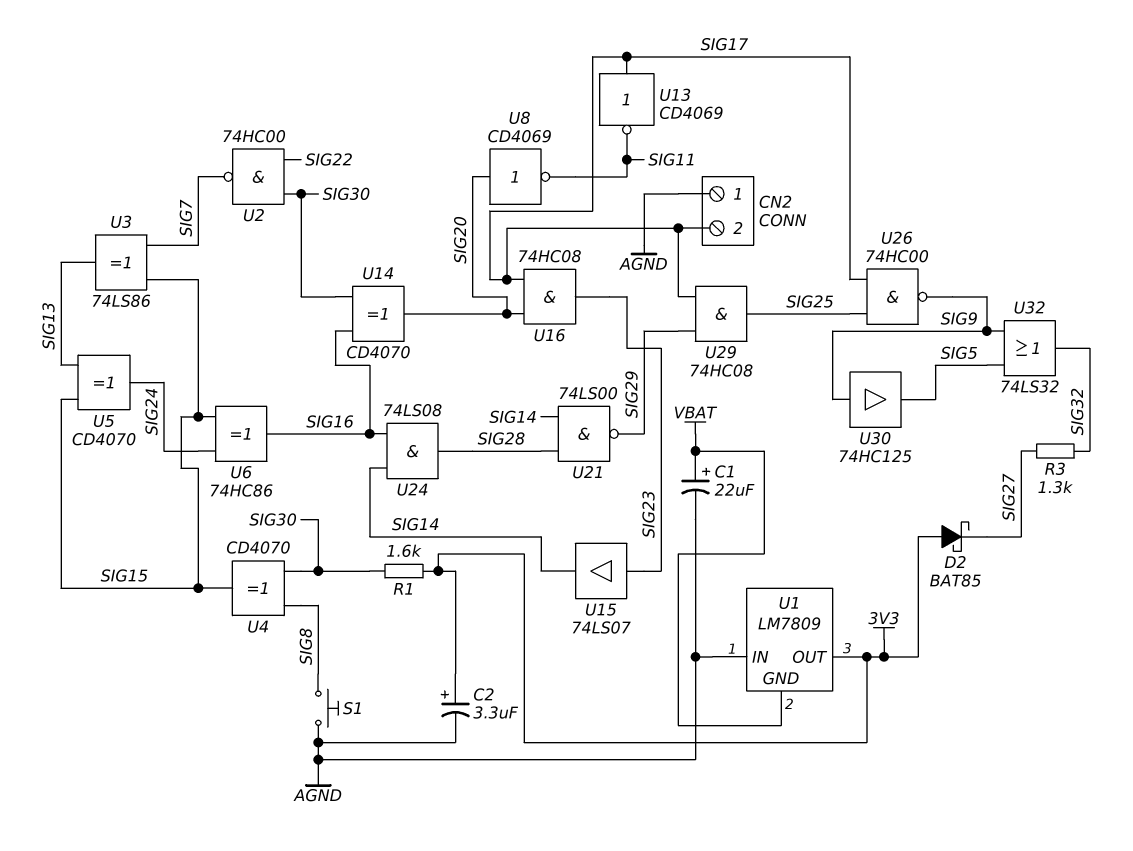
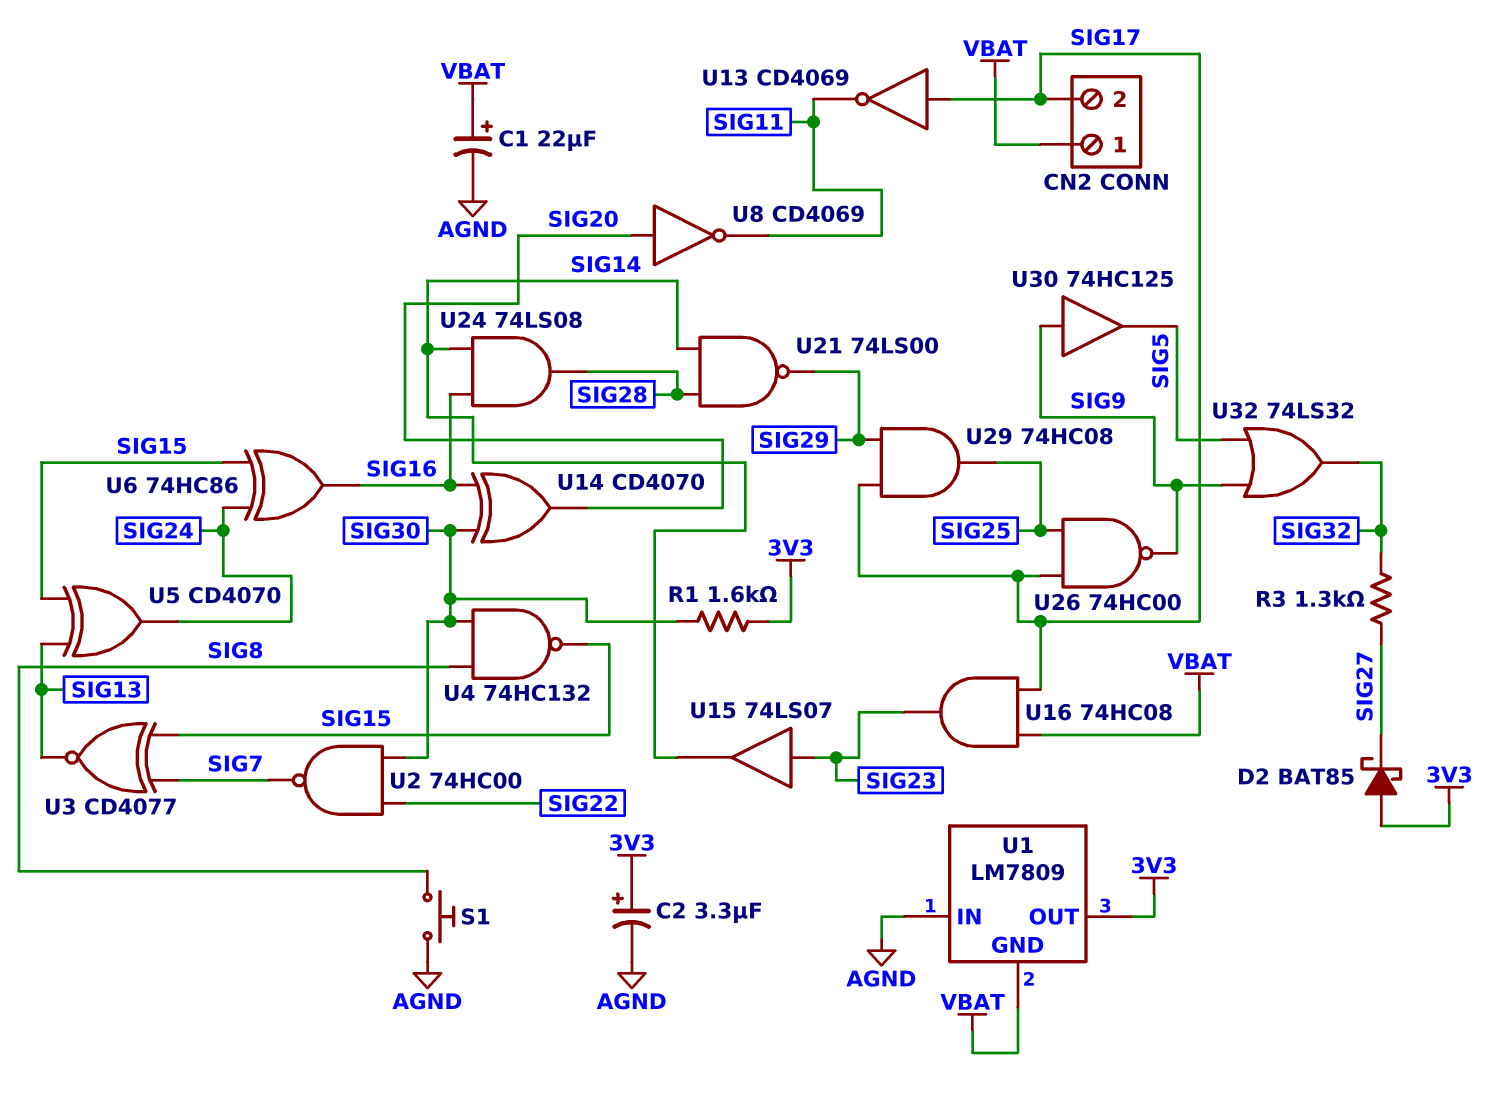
CN2 pin 1: AGND -> VBAT
U3: XOR 74LS86 (in SIG7, in SIG15, out SIG13) -> XNOR CD4077 (in SIG7, in SIG15, out SIG13)
U4: XOR CD4070 (in SIG8, in SIG30, out SIG15) -> NAND 74HC132 (in SIG8, in SIG30, out SIG15)
U16: AND 74HC08 (in SIG17, in SIG20, out SIG23) -> AND 74HC08 (in SIG17, in VBAT, out SIG23)

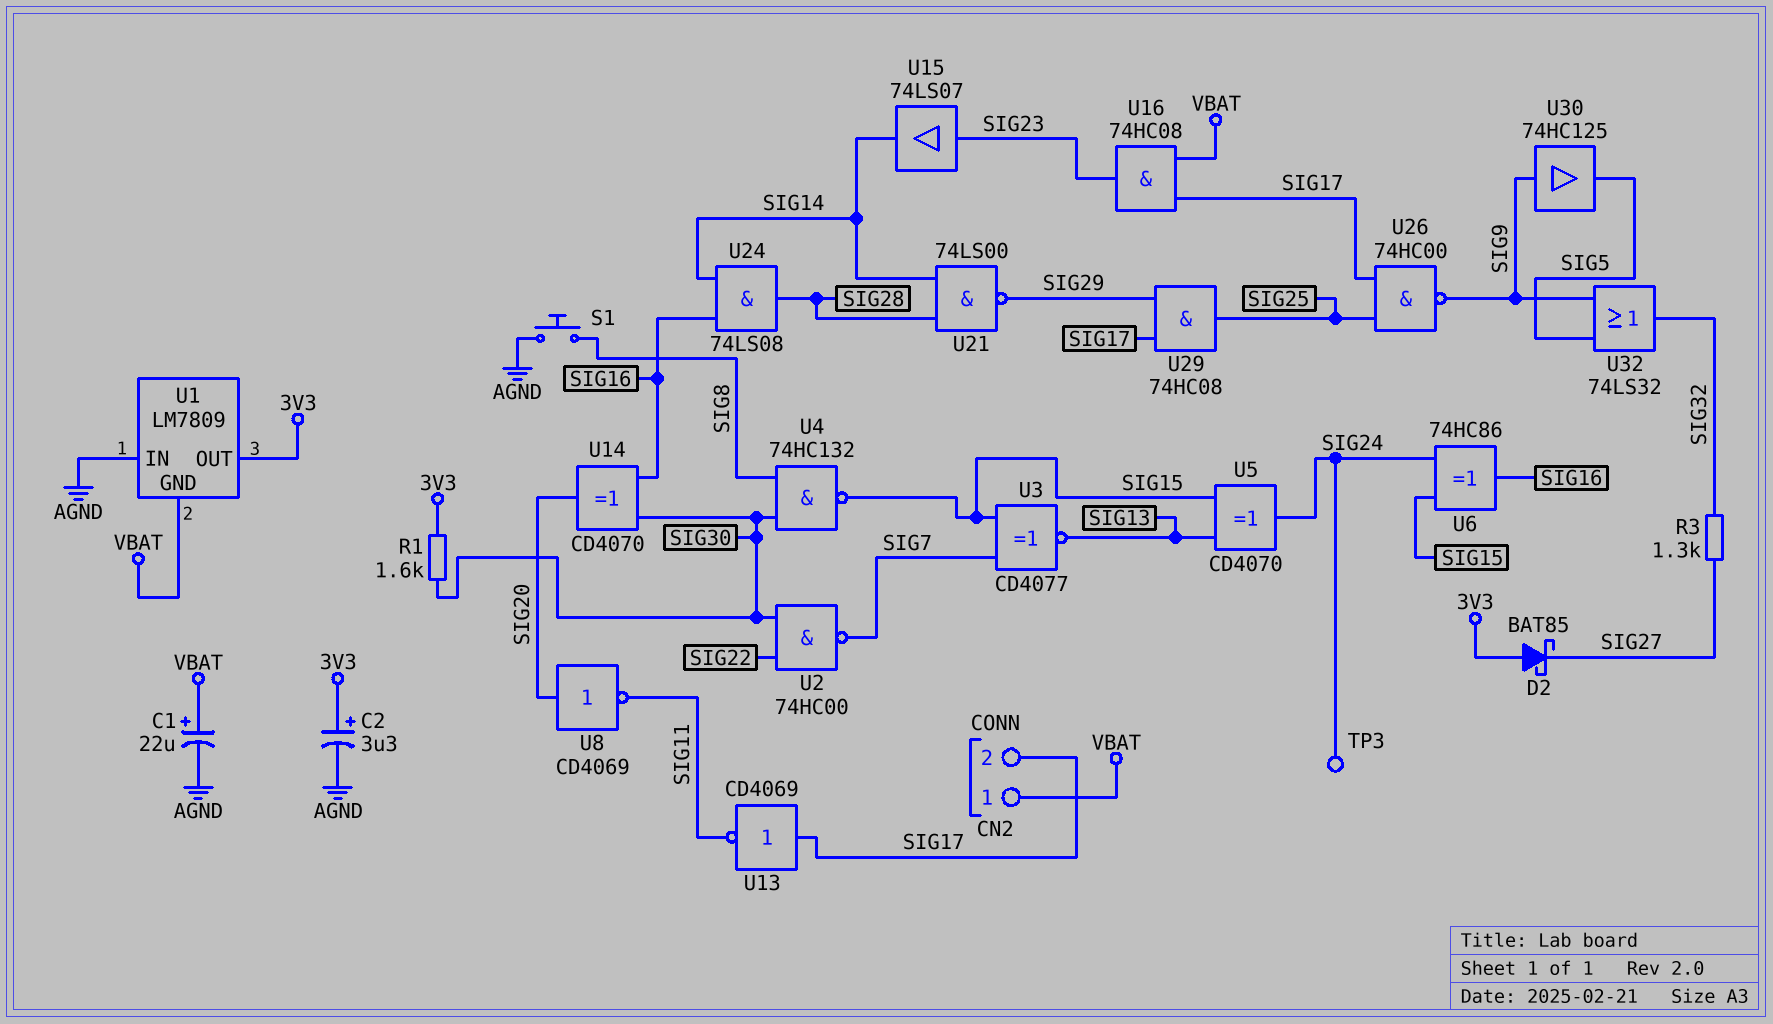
TP3: none -> test point (SIG24)

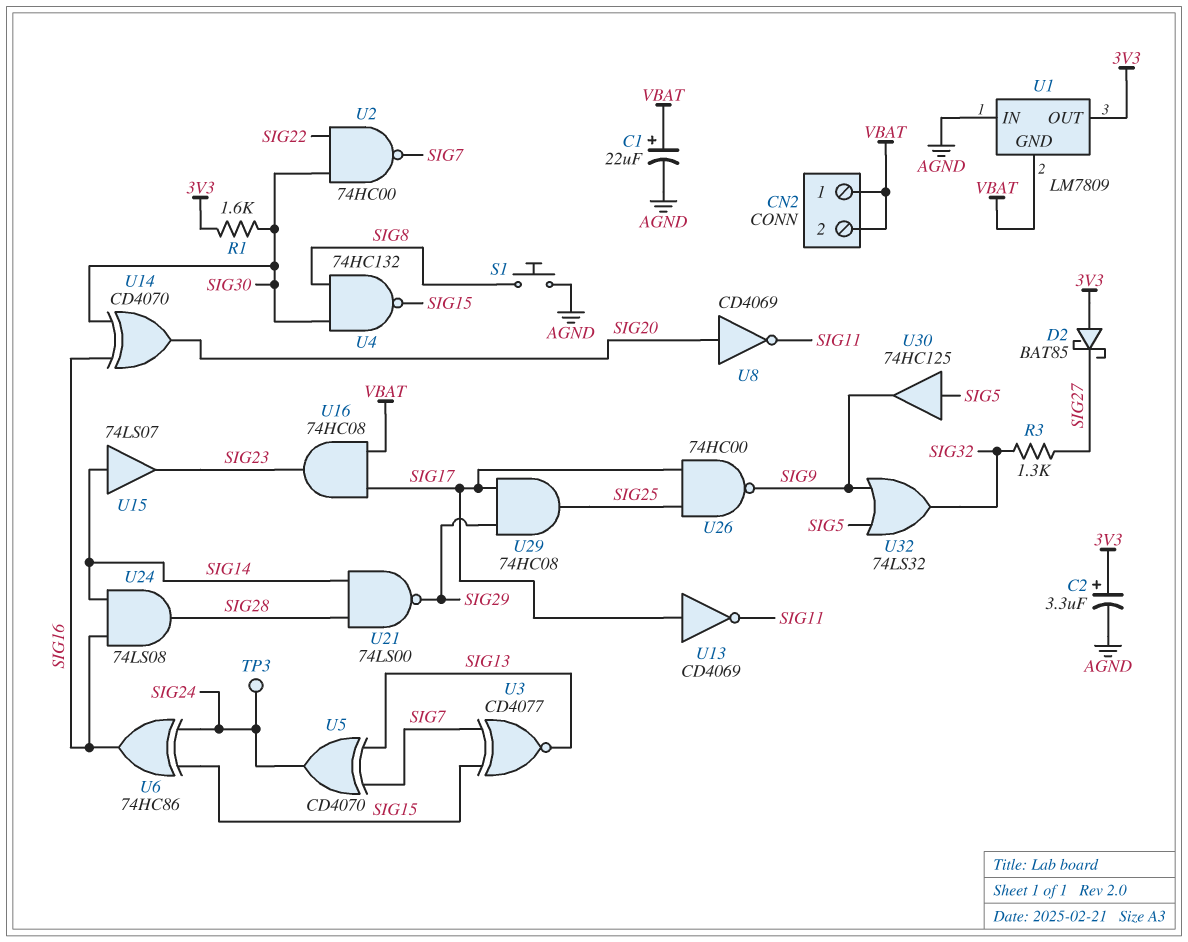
CN2 pin 2: SIG17 -> VBAT
U5: XOR CD4070 (in SIG13, in SIG15, out SIG24) -> XOR CD4070 (in SIG7, in SIG13, out SIG24)
U15: buffer 74LS07 (in SIG23, out SIG14) -> buffer 74LS07 (in SIG14, out SIG23)
U30: buffer 74HC125 (in SIG9, out SIG5) -> buffer 74HC125 (in SIG5, out SIG9)

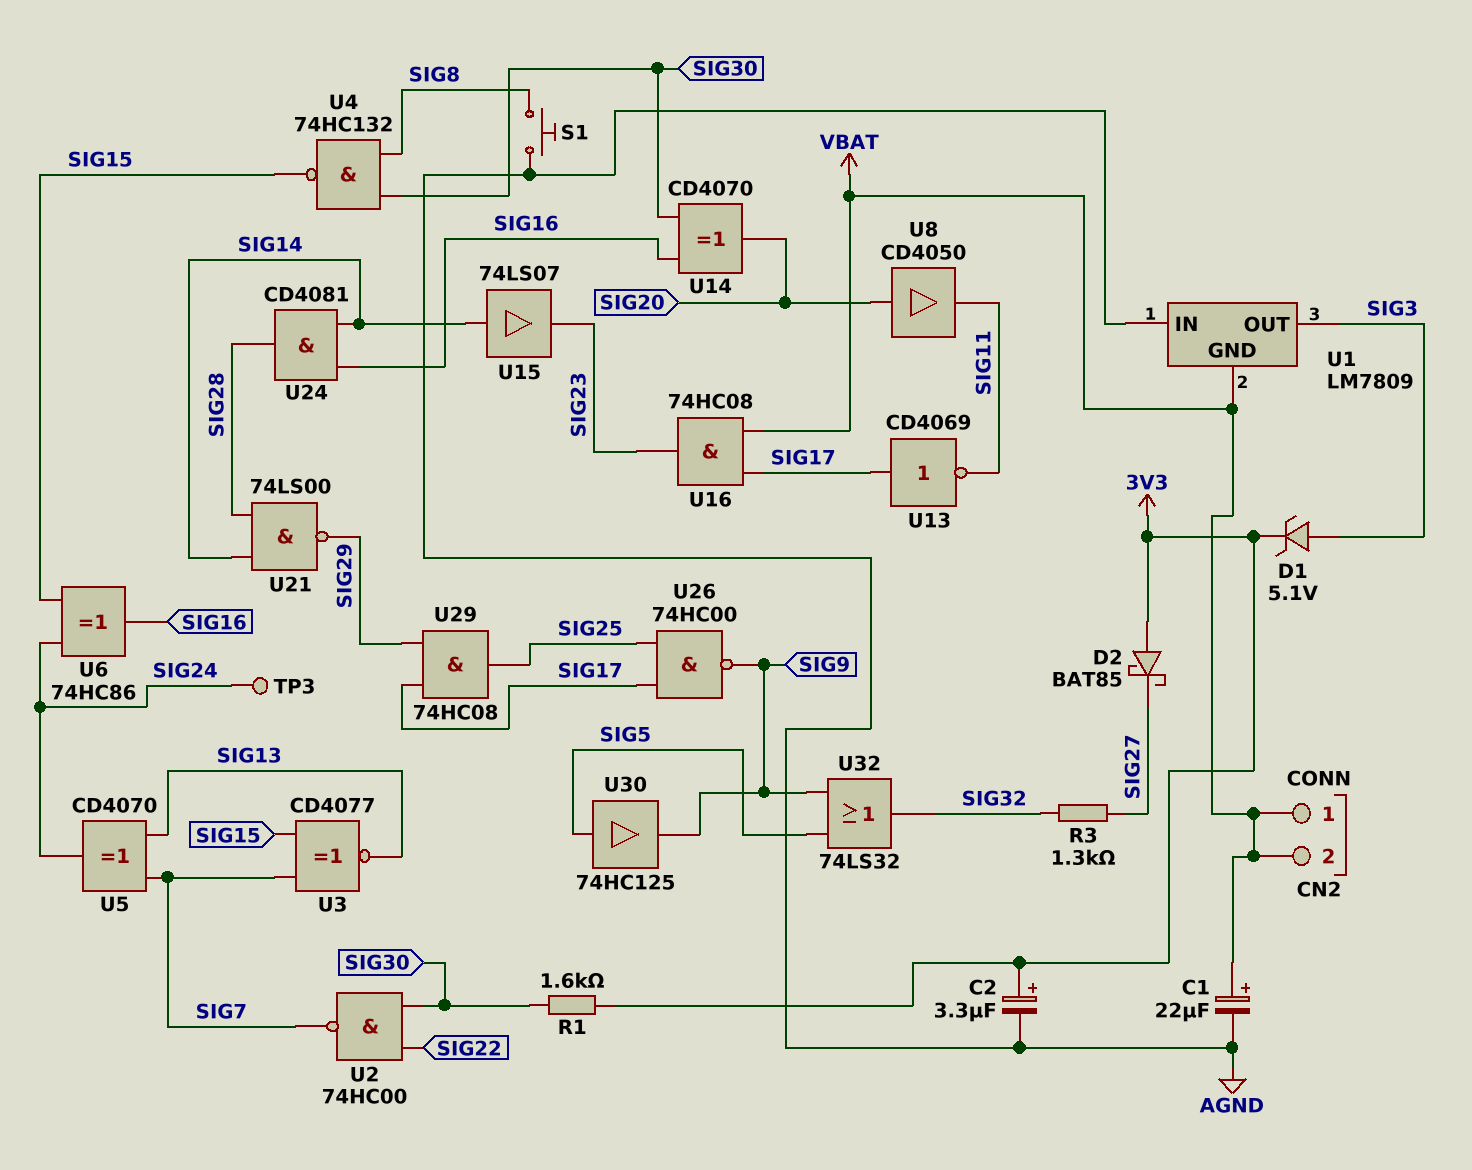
D1: none -> zener 5.1V (A SIG3, K 3V3)
U1 pin OUT: 3V3 -> SIG3
U8: NOT CD4069 (in SIG20, out SIG11) -> buffer CD4050 (in SIG20, out SIG11)
U24: AND 74LS08 (in SIG14, in SIG16, out SIG28) -> AND CD4081 (in SIG14, in SIG16, out SIG28)

